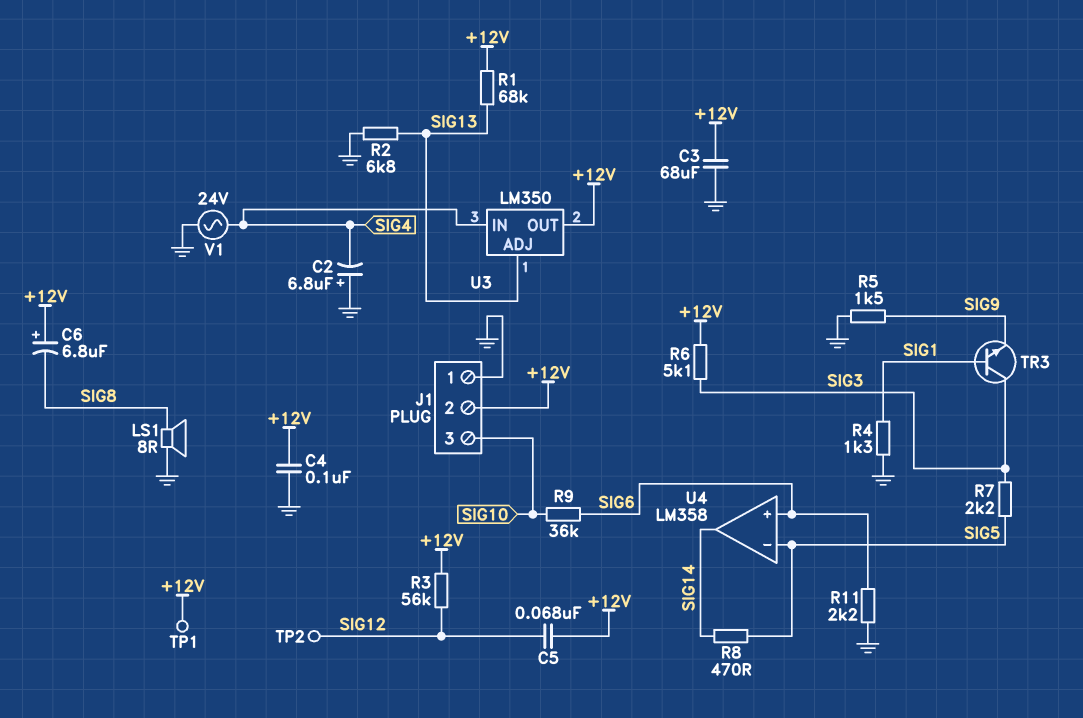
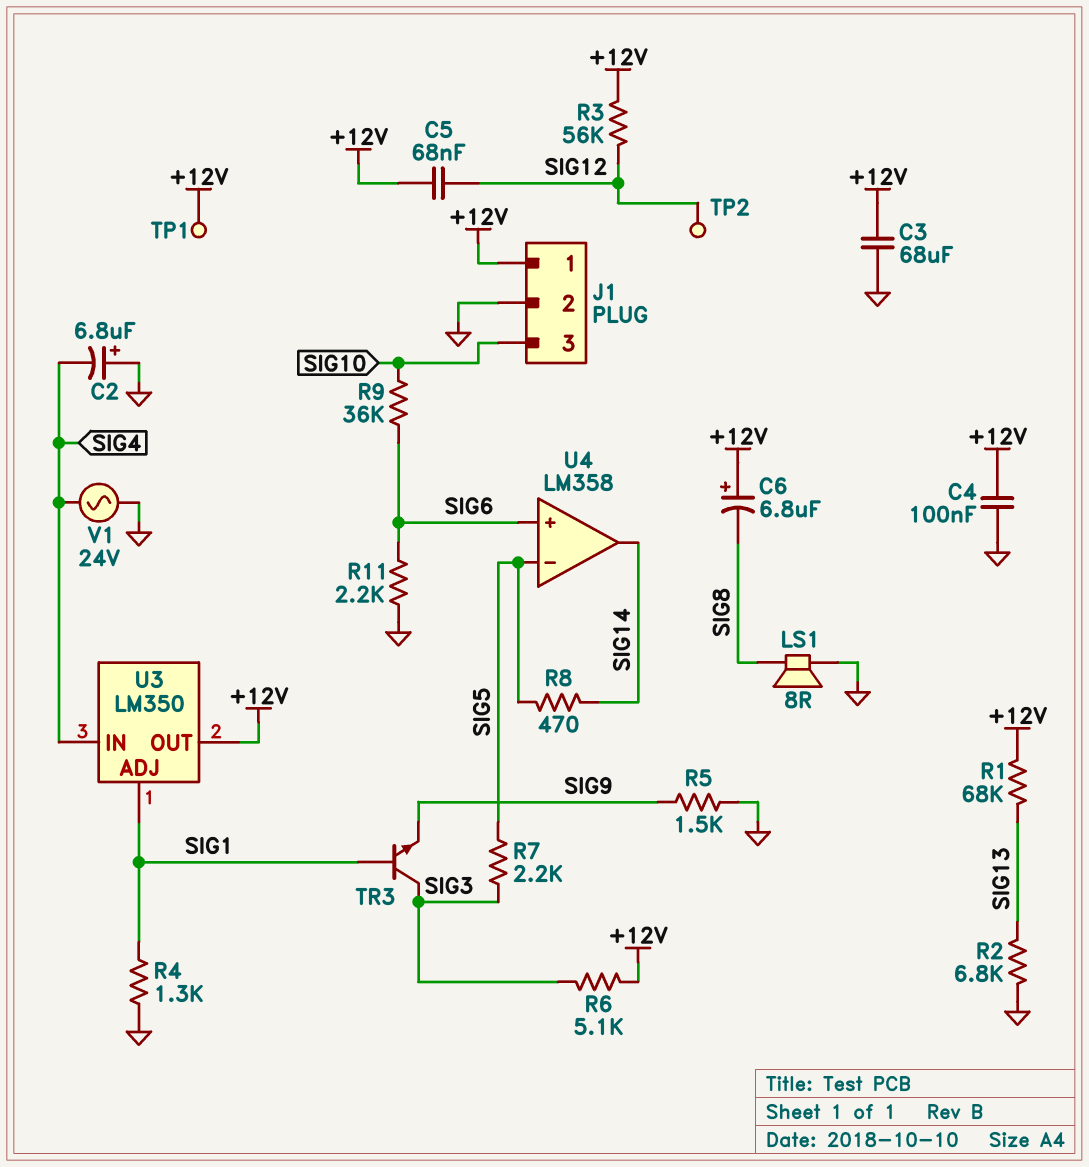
J1 pin 1: GND -> +12V
J1 pin 2: +12V -> GND
U3 pin ADJ: SIG13 -> SIG1

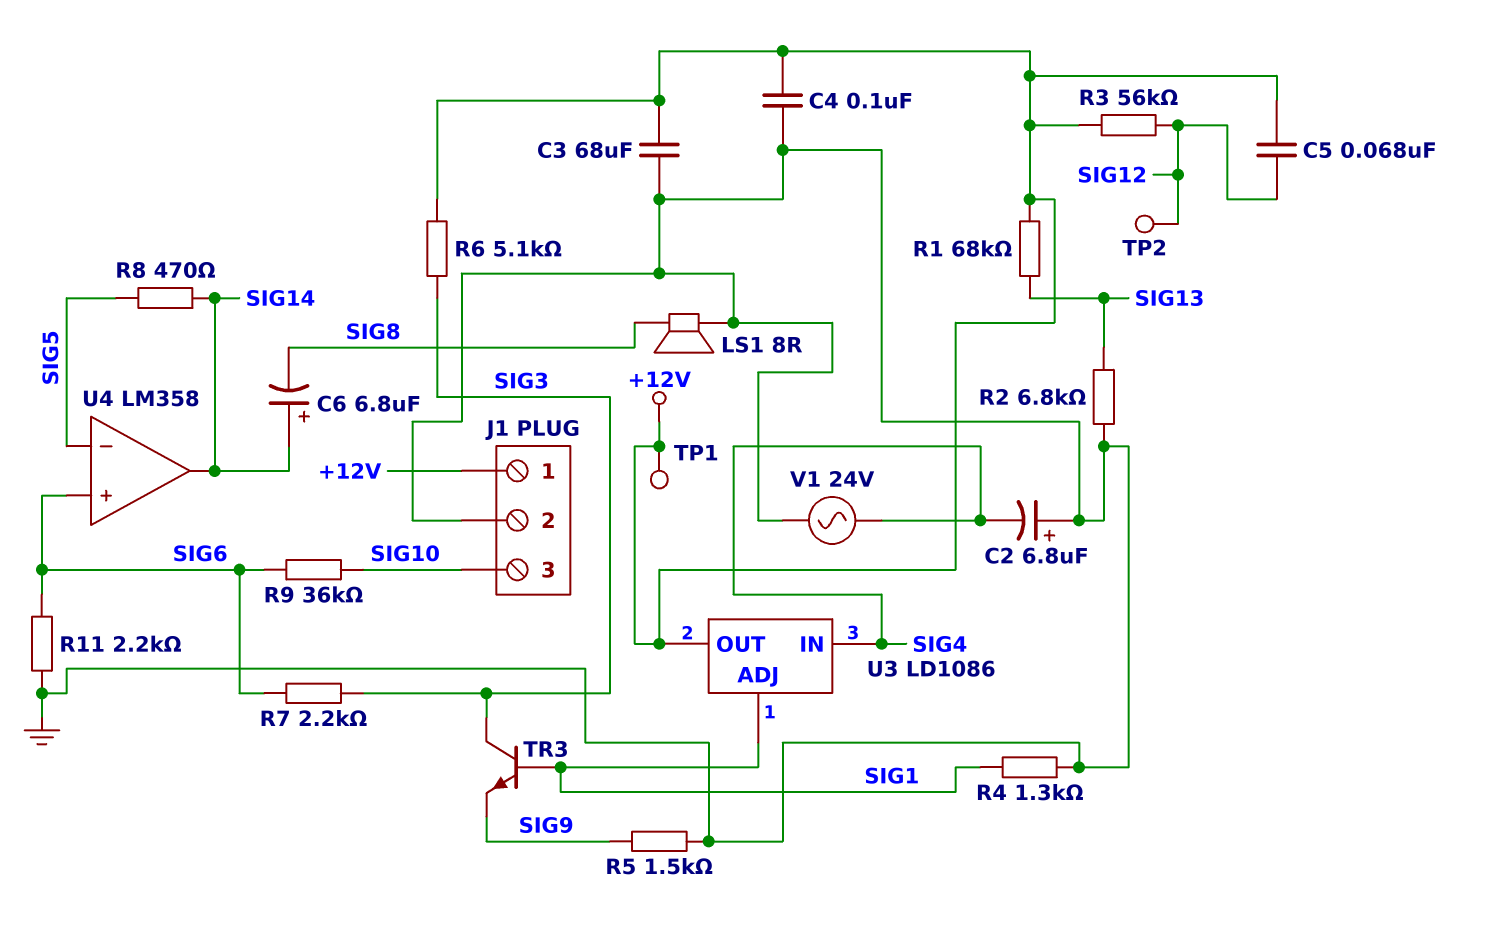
C6: 6.8uF (plus +12V, minus SIG8) -> 6.8uF (plus SIG14, minus SIG8)
R7: 2.2k (SIG3, SIG5) -> 2.2k (SIG3, SIG6)
U3: LM350 -> LD1086

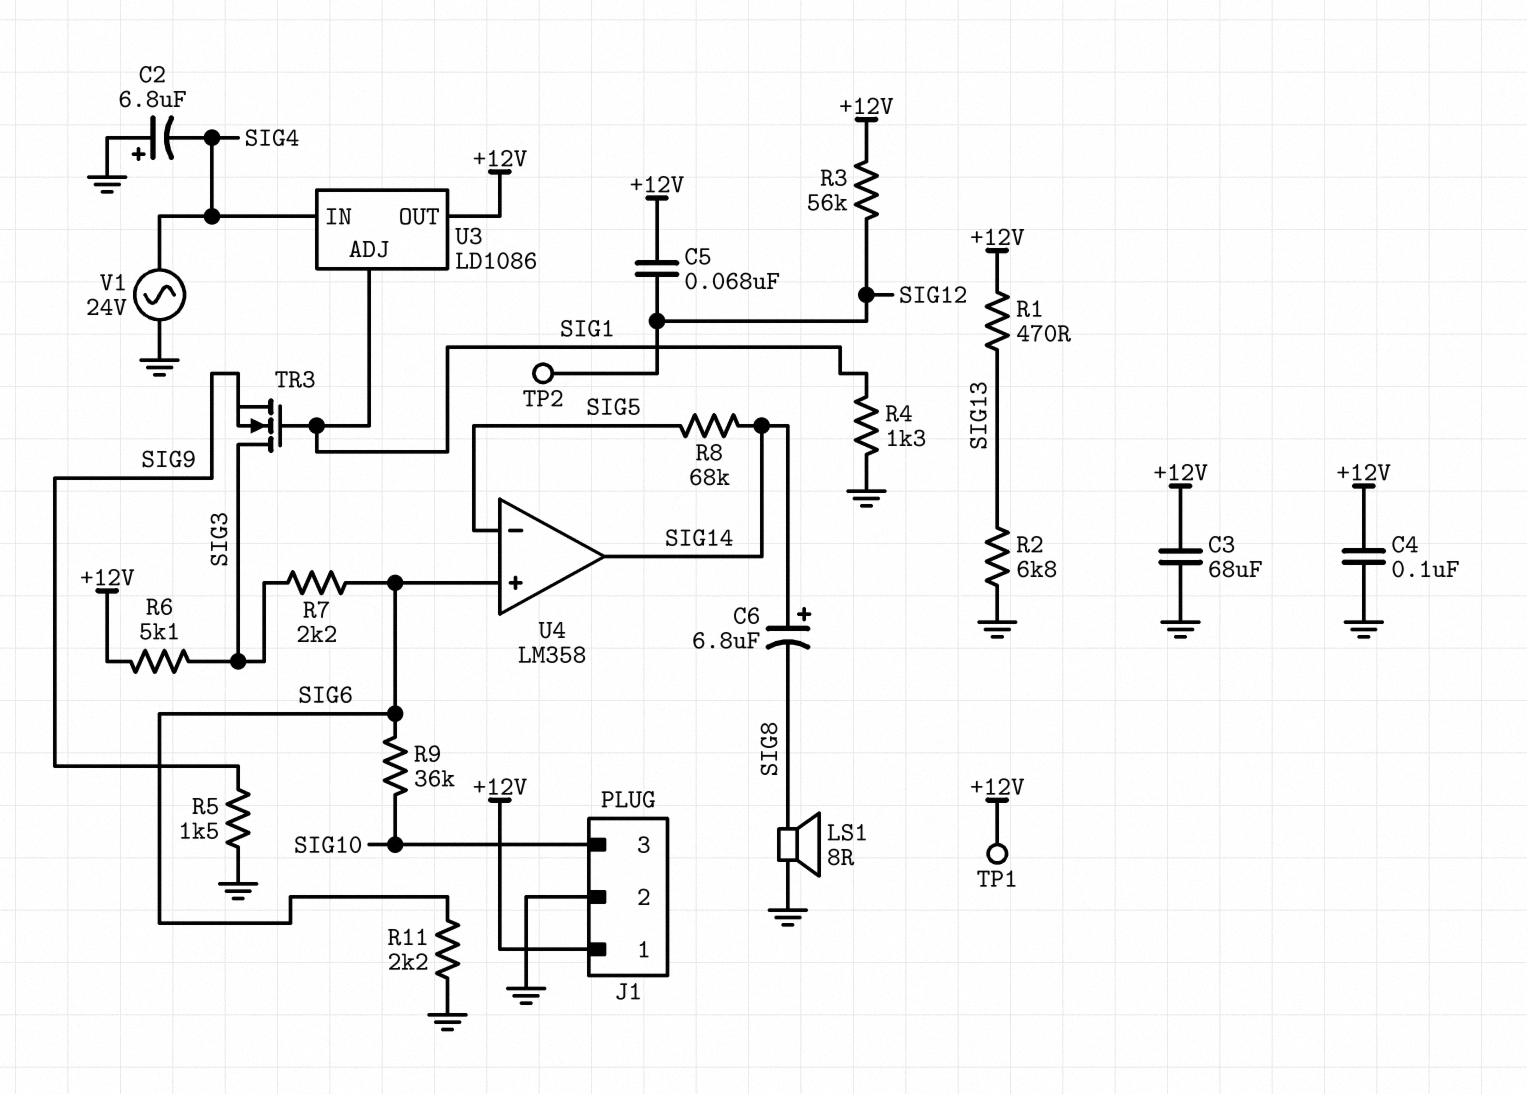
R1: 68k (+12V, SIG13) -> 470 (+12V, SIG13)
R8: 470 (SIG5, SIG14) -> 68k (SIG5, SIG14)
TR3: NPN (B SIG1, C SIG3, E SIG9) -> NMOS (G SIG1, D SIG3, S SIG9)

